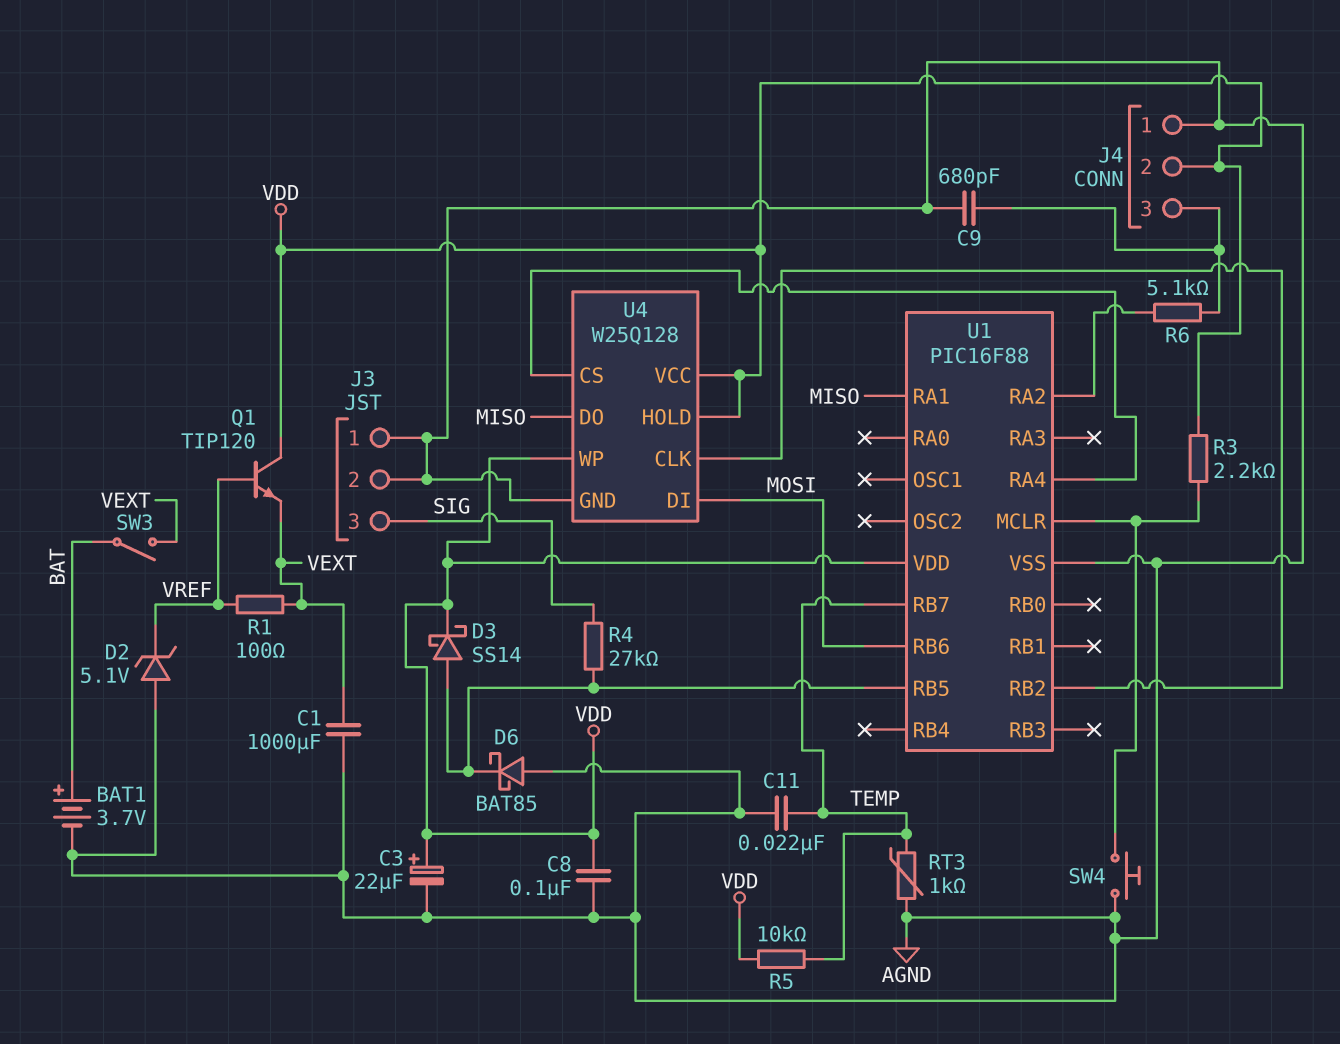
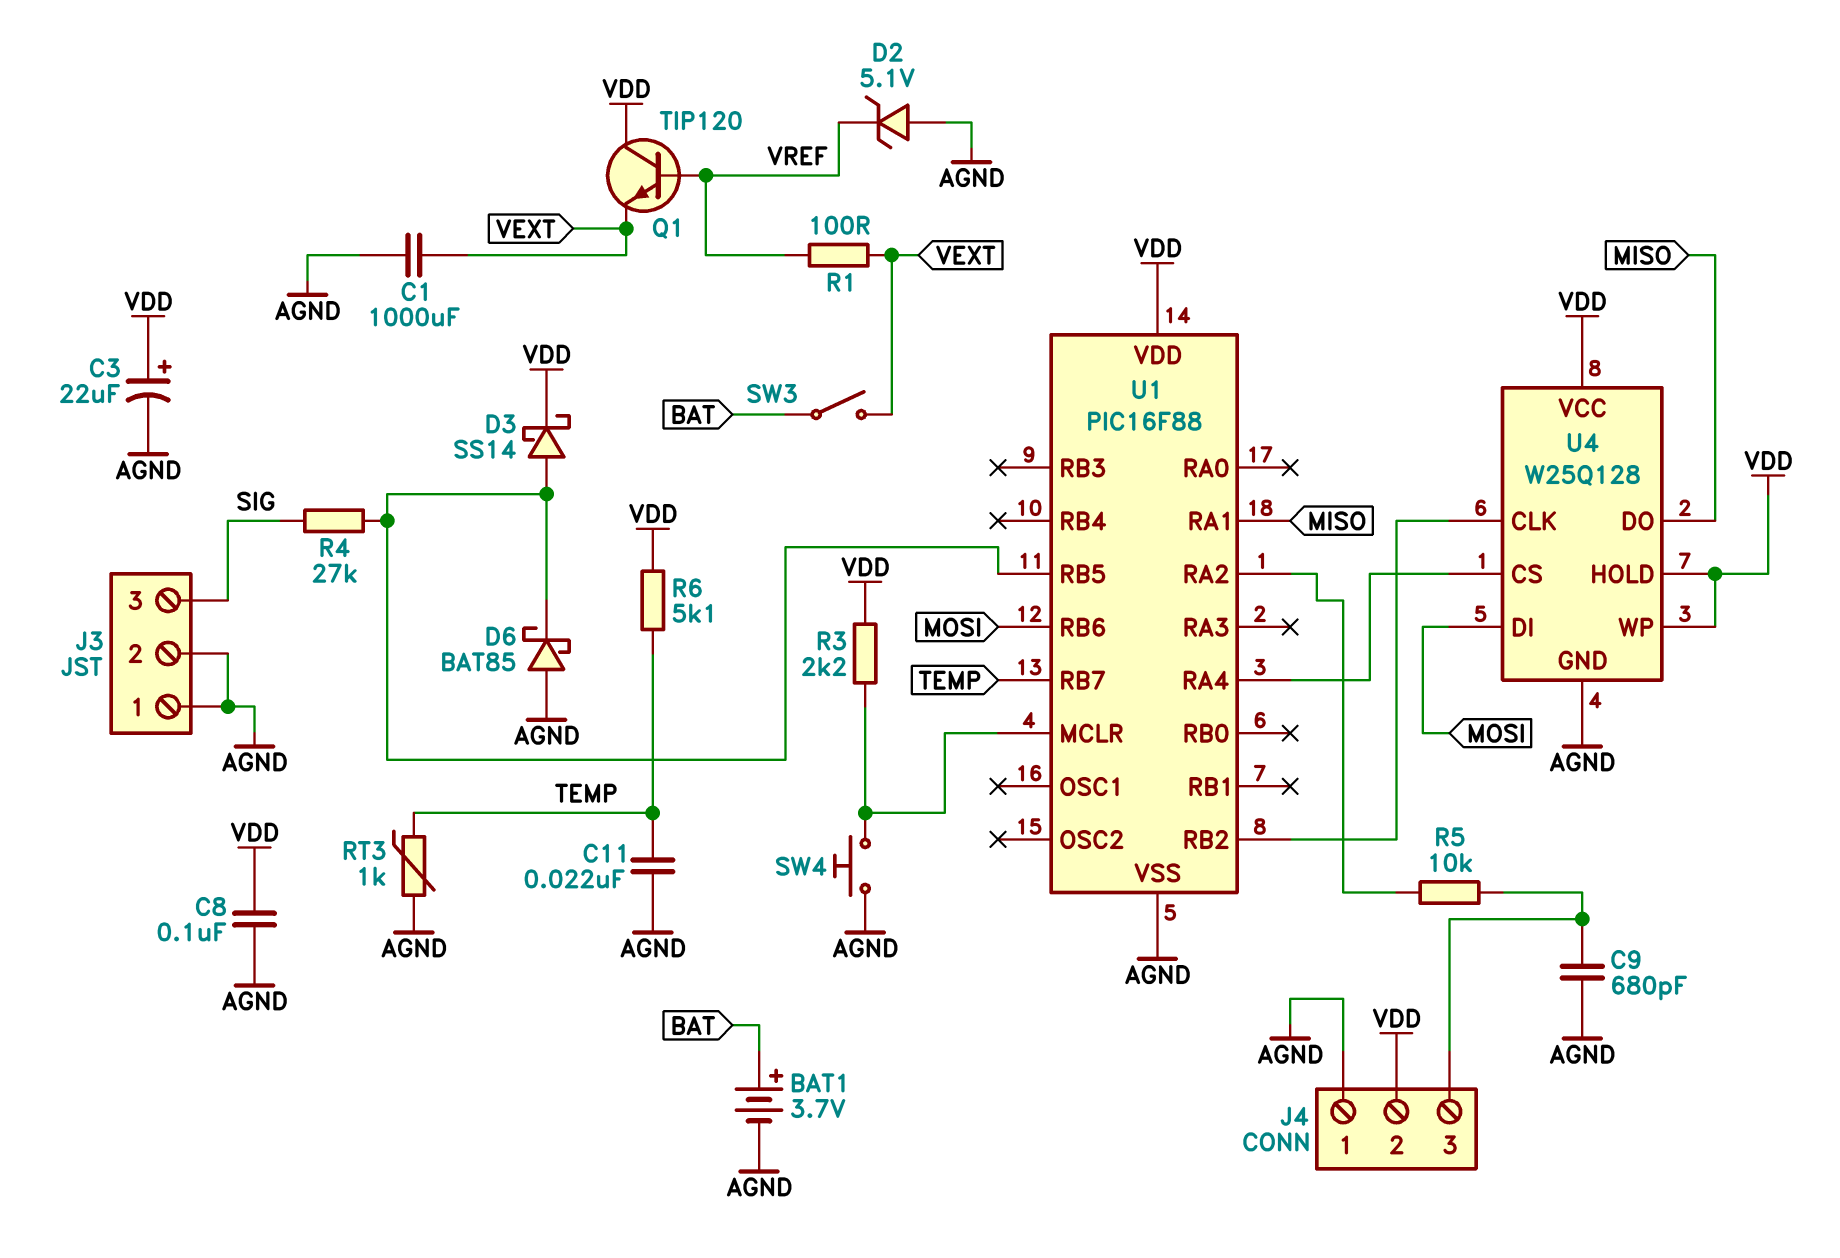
R5: 10k (TEMP, VDD) -> 10k (J4/3, U1/RA2)
R6: 5.1k (J4/3, U1/RA2) -> 5.1k (TEMP, VDD)

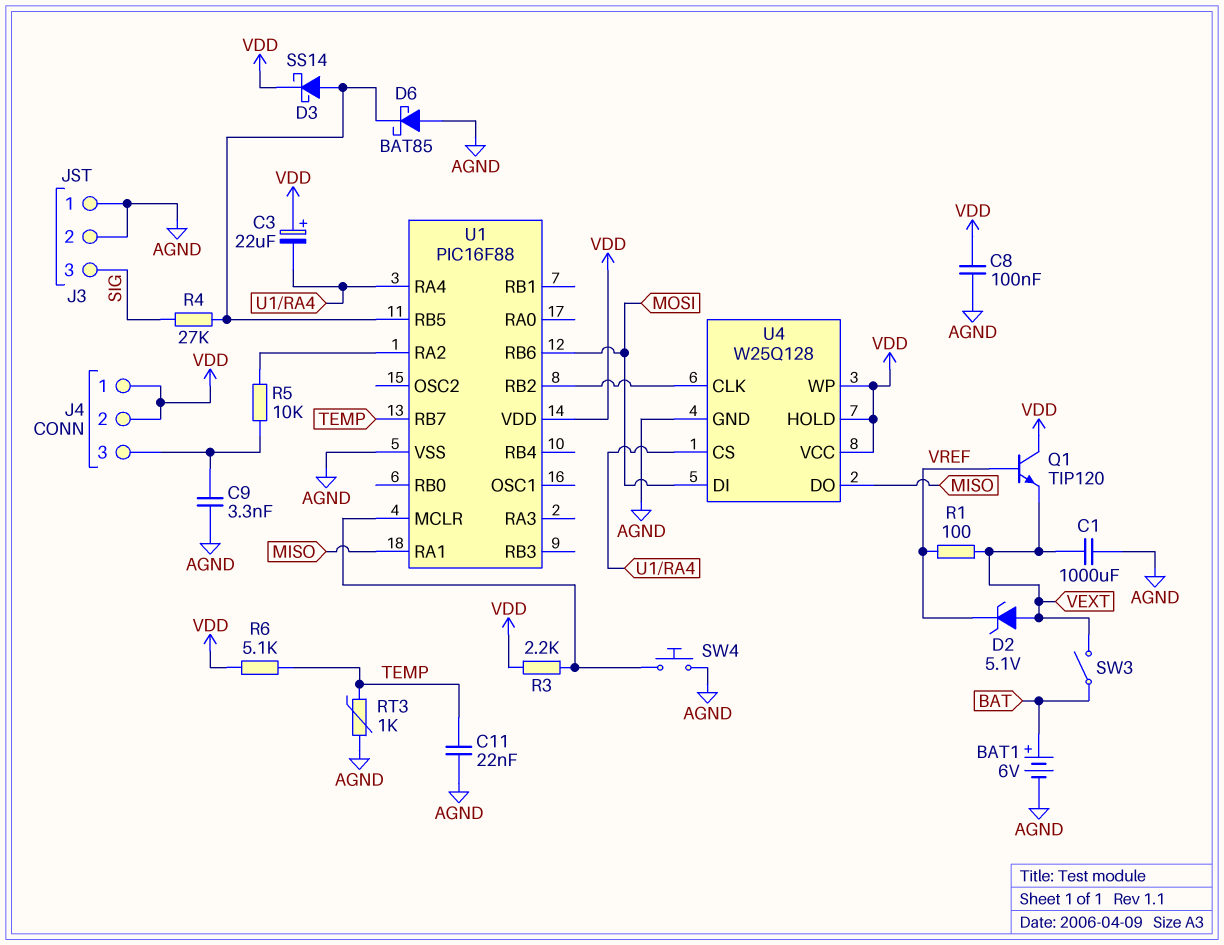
BAT1: 3.7V (plus BAT, minus AGND) -> 6V (plus BAT, minus AGND)
C3: 22uF (plus VDD, minus AGND) -> 22uF (plus VDD, minus U1/RA4)
C9: 680pF (AGND, J4/3) -> 3.3nF (AGND, J4/3)
D2: zener 5.1V (A AGND, K VREF) -> zener 5.1V (A VEXT, K VREF)
J4 pin 1: AGND -> VDD

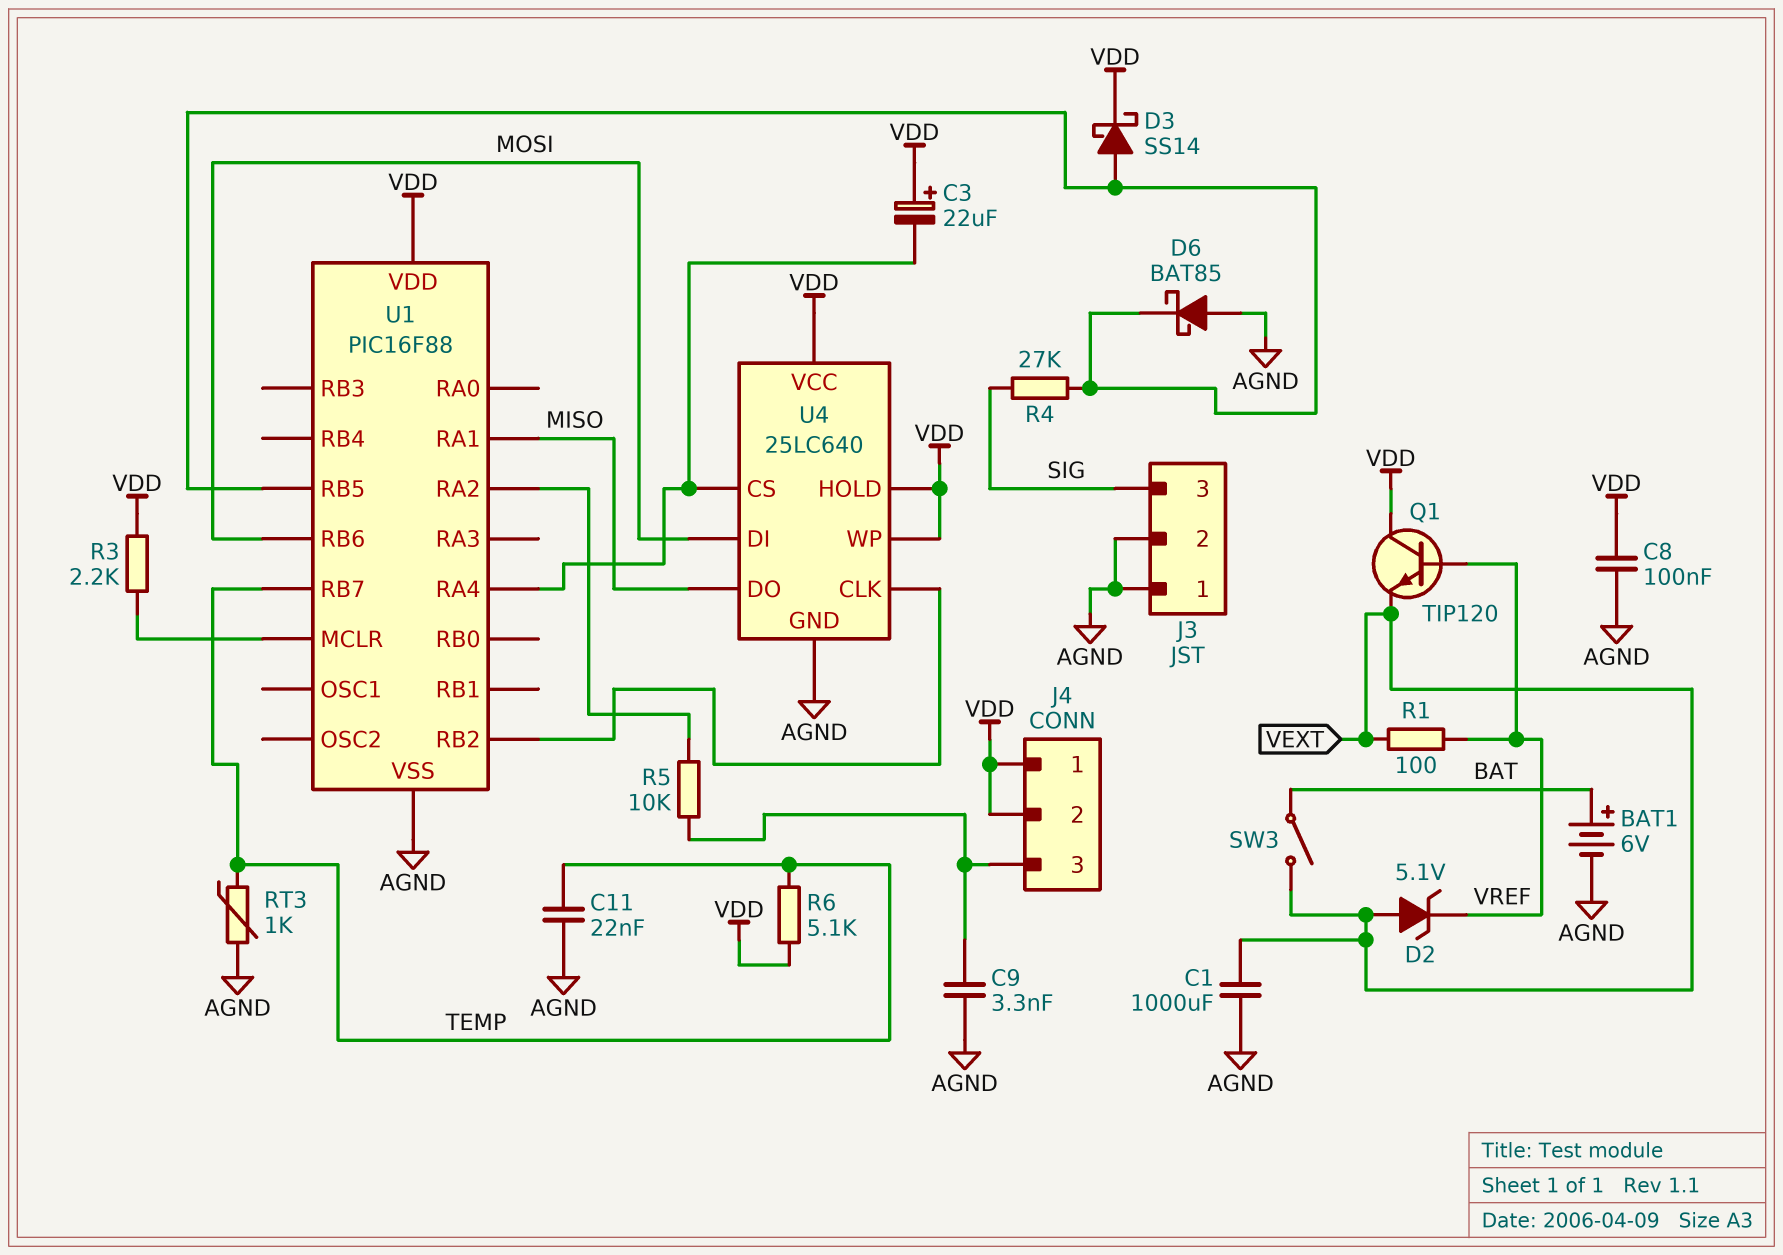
SW4: button (AGND, U1/MCLR) -> none
U4: W25Q128 -> 25LC640

